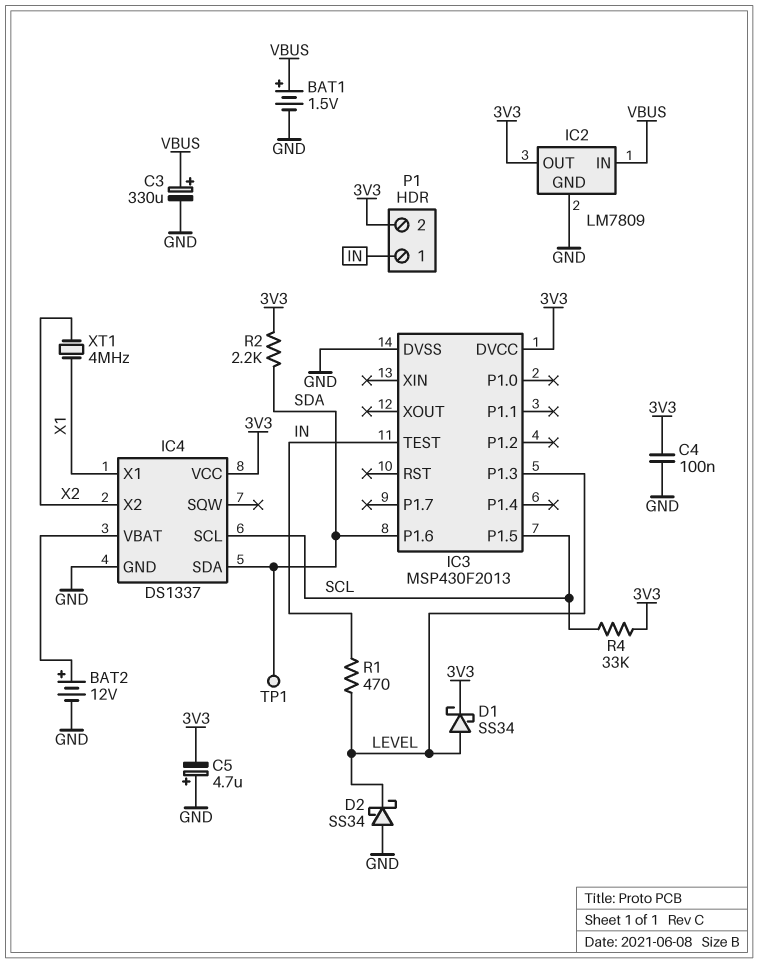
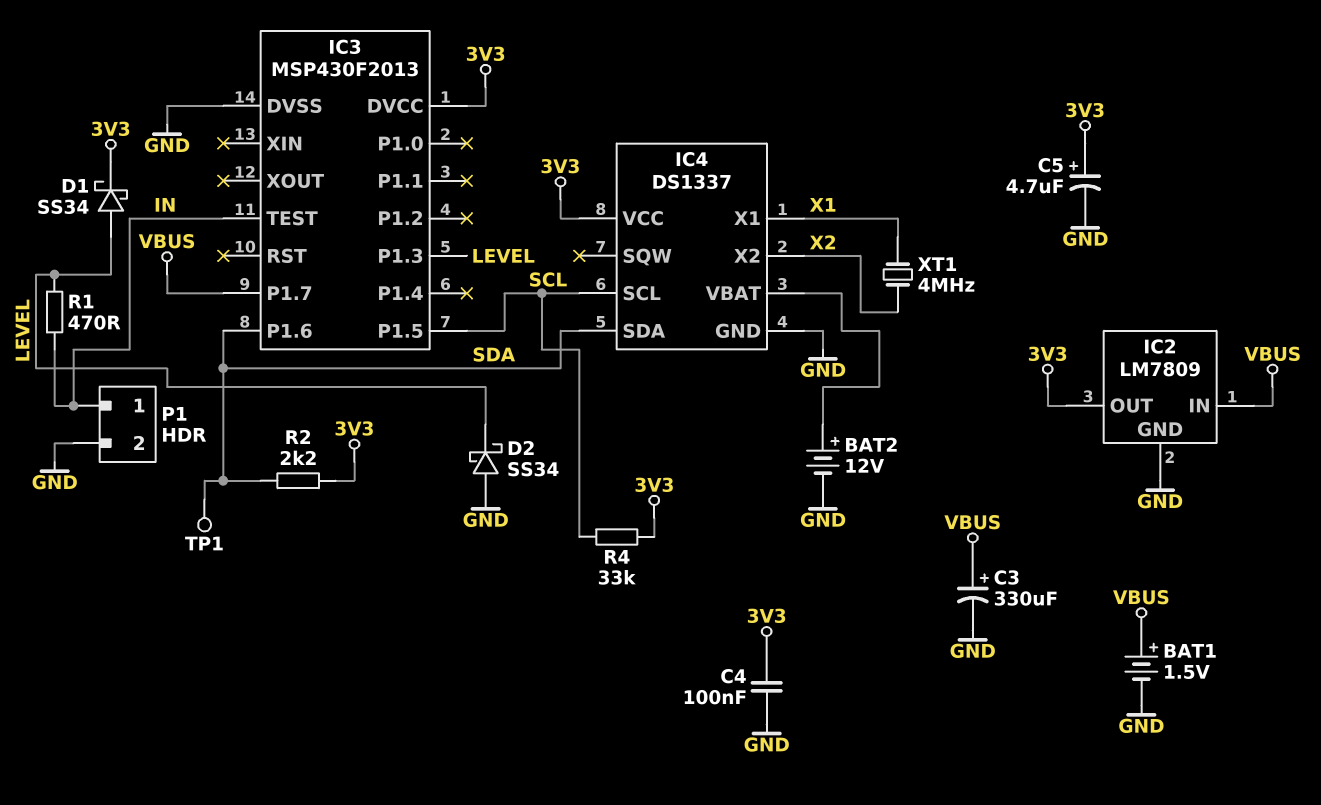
C5: 4.7uF (plus GND, minus 3V3) -> 4.7uF (plus 3V3, minus GND)
IC3 pin P1.7: none -> VBUS
P1 pin 2: 3V3 -> GND

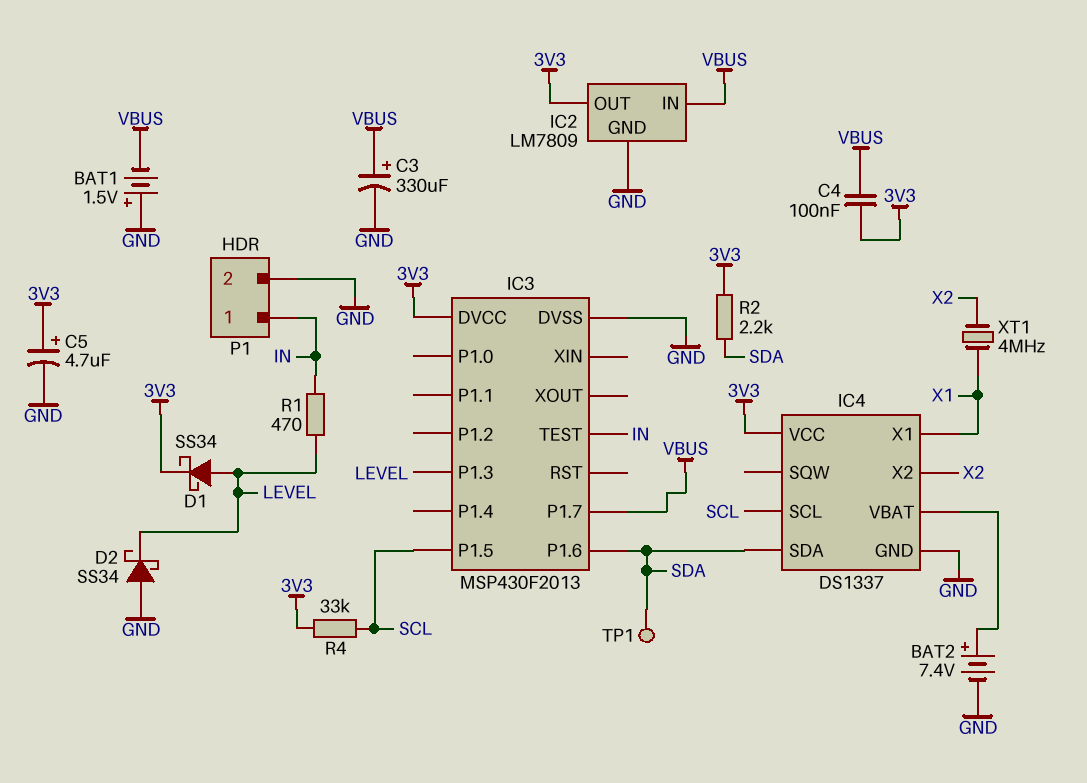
BAT1: 1.5V (plus VBUS, minus GND) -> 1.5V (plus GND, minus VBUS)
BAT2: 12V (plus IC4/VBAT, minus GND) -> 7.4V (plus IC4/VBAT, minus GND)
C4: 100nF (3V3, GND) -> 100nF (3V3, VBUS)

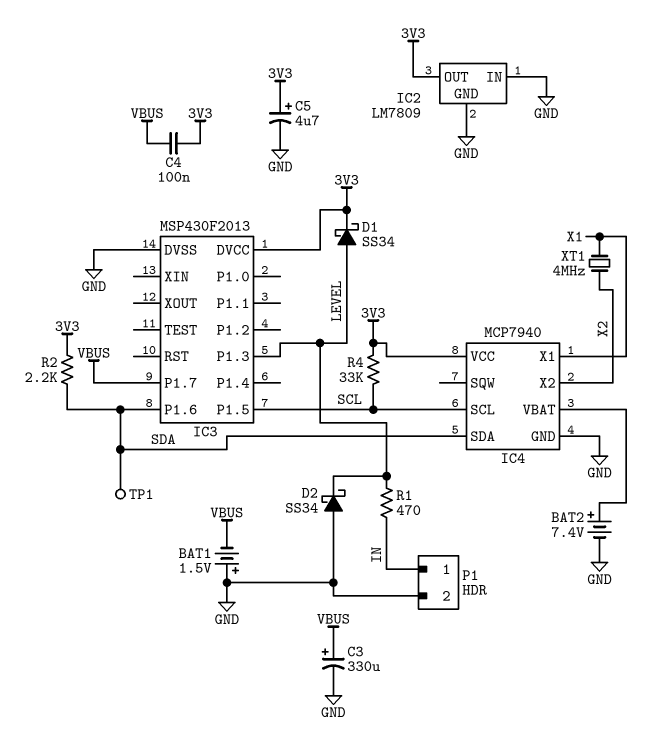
IC2 pin IN: VBUS -> GND
IC3 pin TEST: IN -> none
IC4: DS1337 -> MCP7940

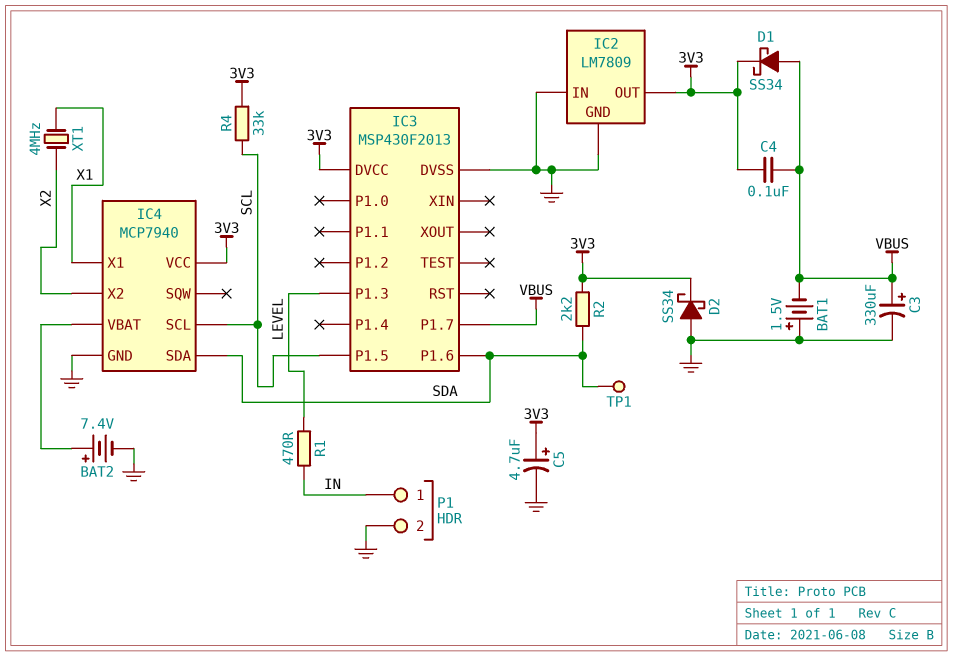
D1: schottky SS34 (A LEVEL, K 3V3) -> schottky SS34 (A VBUS, K 3V3)
D2: schottky SS34 (A GND, K LEVEL) -> schottky SS34 (A GND, K 3V3)

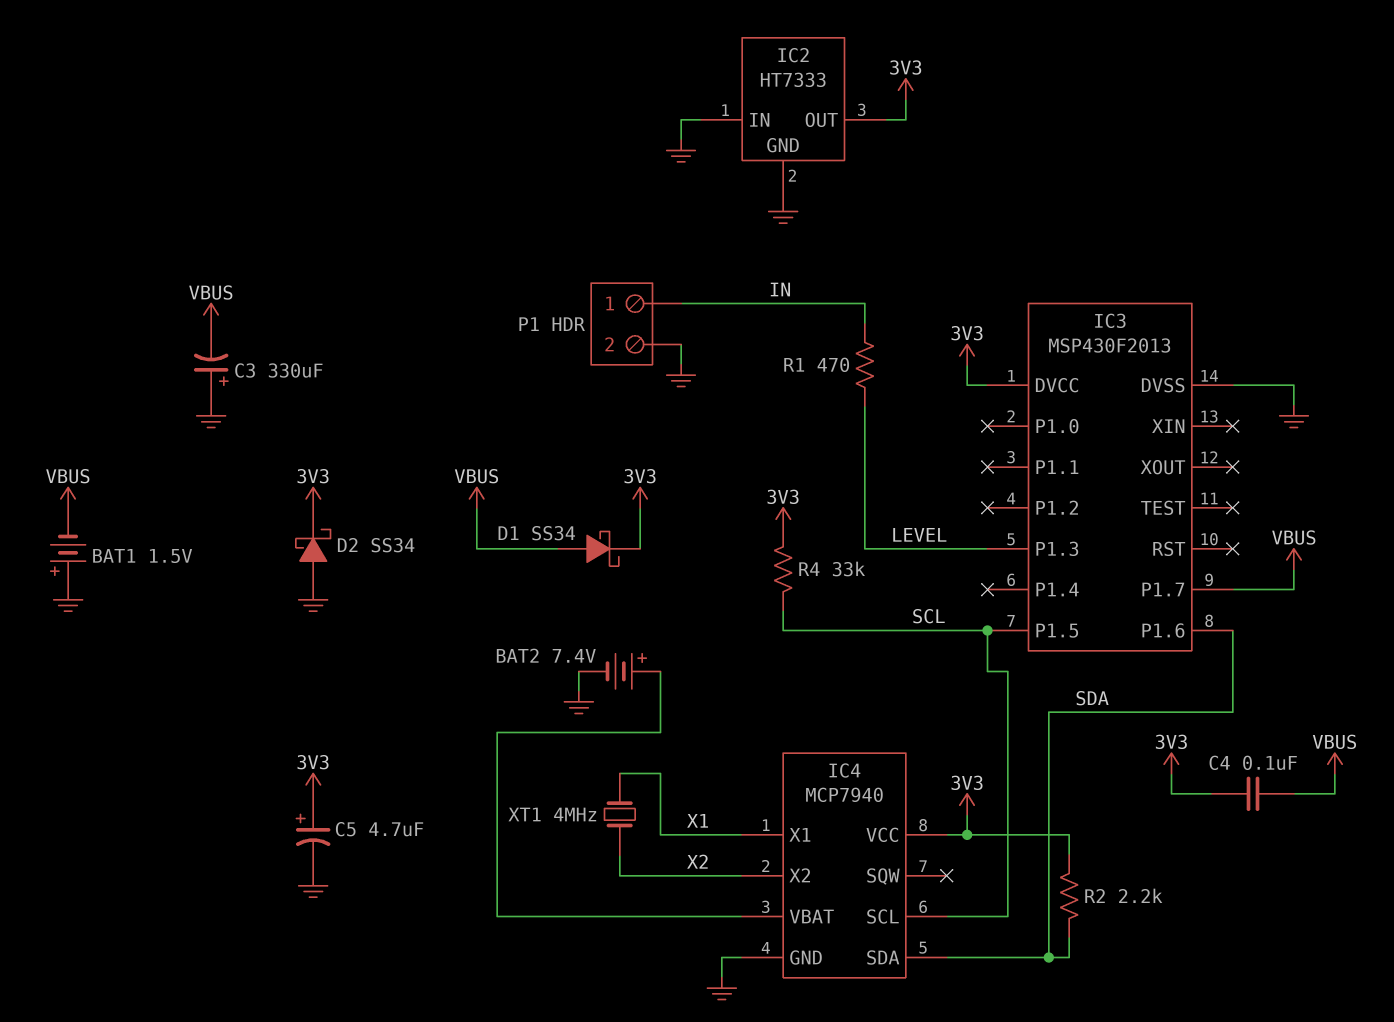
C3: 330uF (plus VBUS, minus GND) -> 330uF (plus GND, minus VBUS)
IC2: LM7809 -> HT7333
TP1: test point (SDA) -> none

